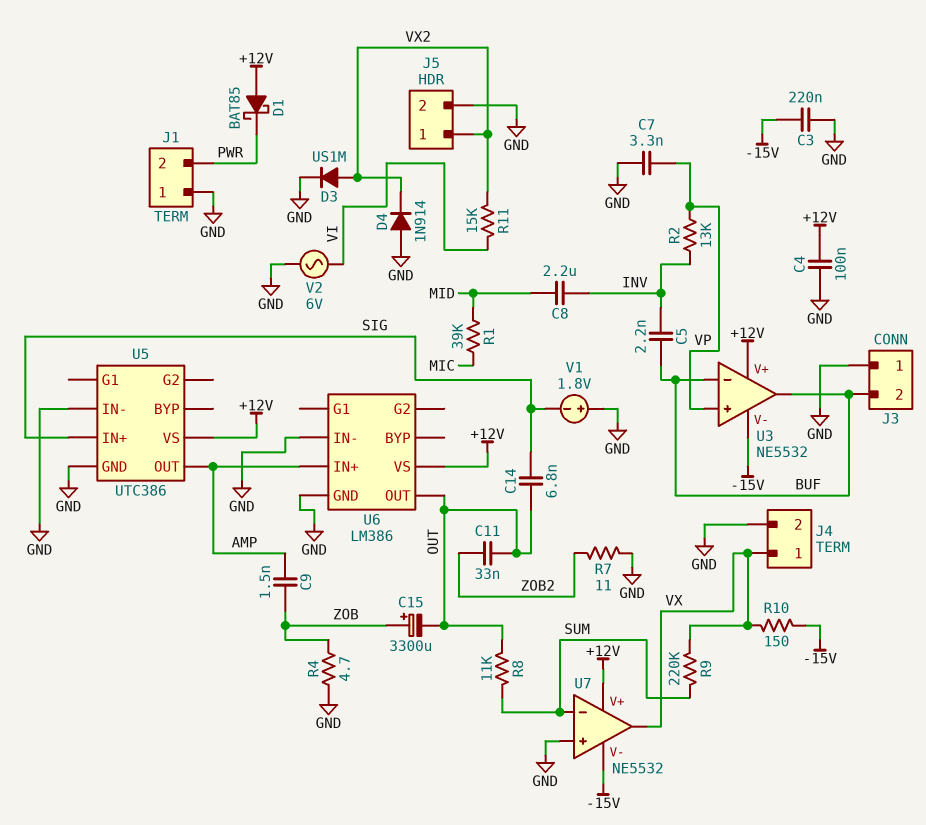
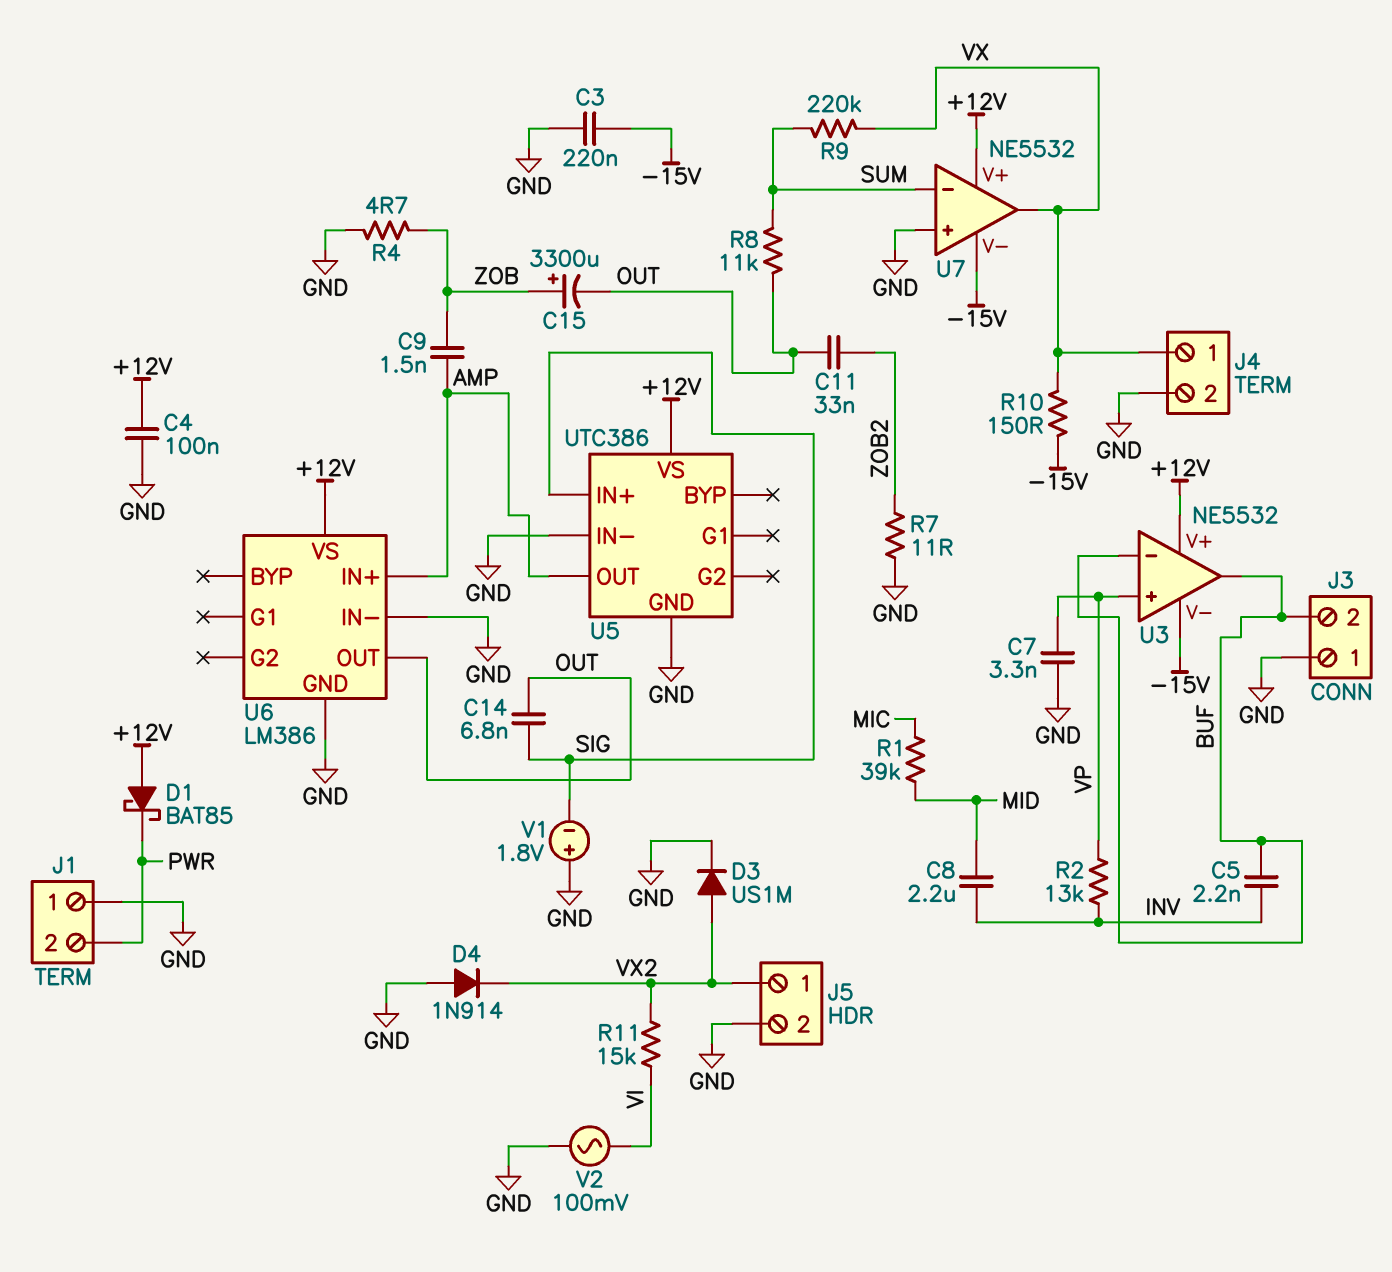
V2: AC 6V (GND, VI) -> AC 100mV (GND, VI)

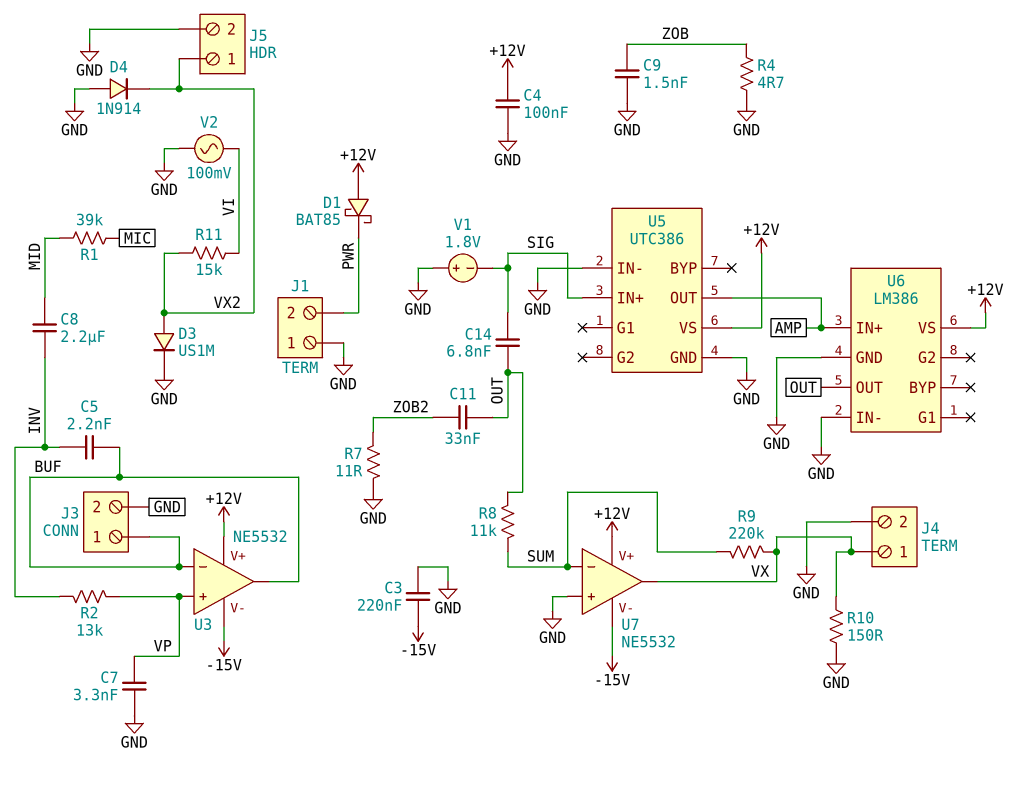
C9: 1.5nF (AMP, ZOB) -> 1.5nF (GND, ZOB)
C15: 3300uF (plus ZOB, minus OUT) -> none
J3 pin 1: GND -> BUF
J3 pin 2: BUF -> GND
R10: 150 (-15V, VX) -> 150 (GND, VX)

